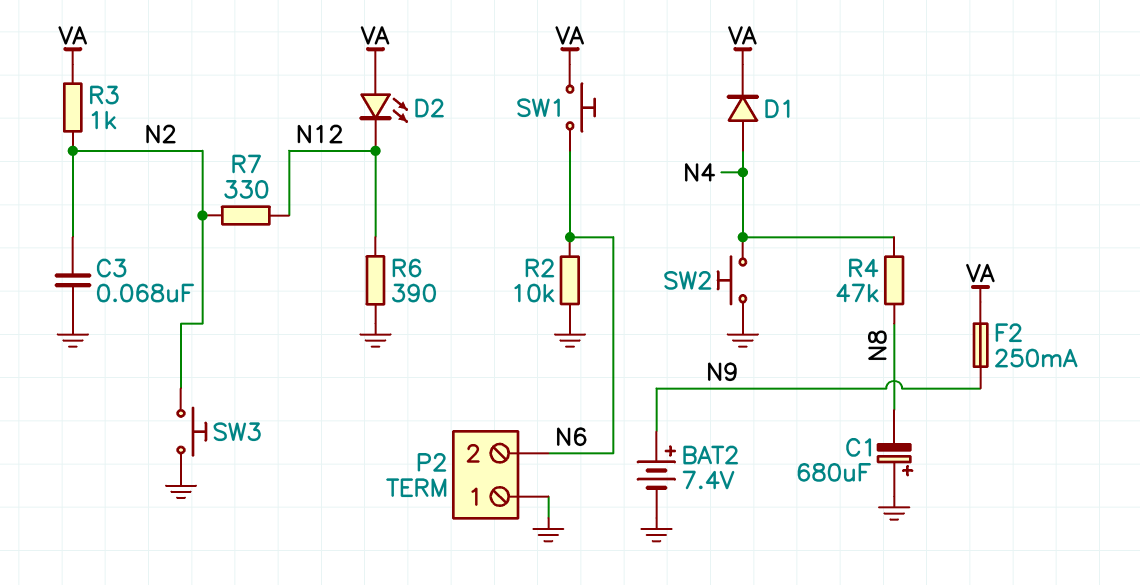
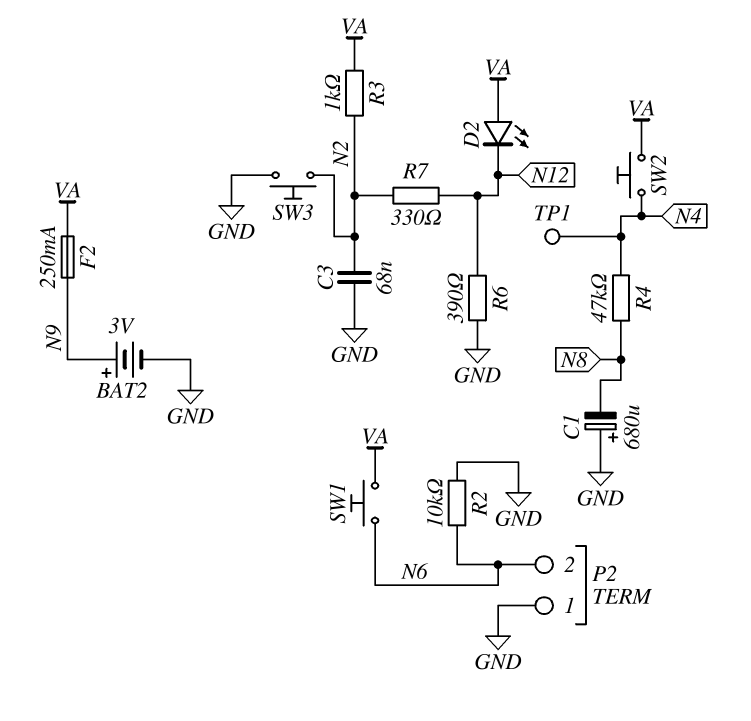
BAT2: 7.4V (plus N9, minus GND) -> 3V (plus N9, minus GND)
D1: diode (A N4, K VA) -> none
SW2: button (GND, N4) -> button (N4, VA)
TP1: none -> test point (N4)

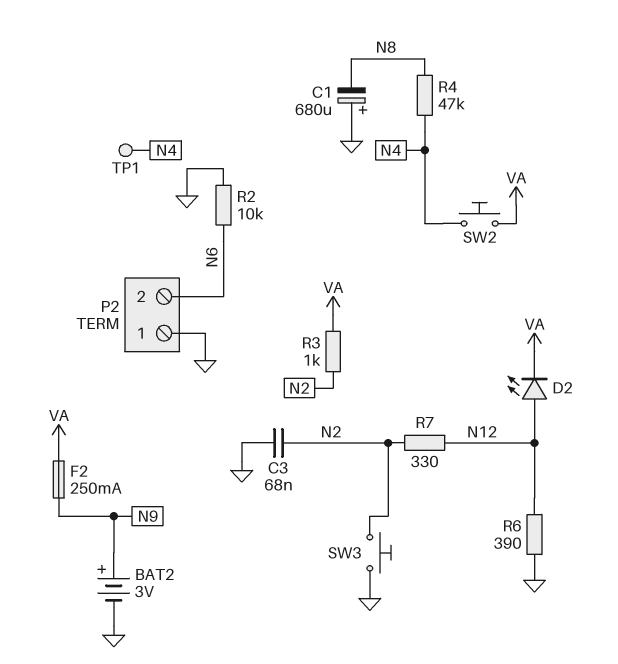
D2: LED (A VA, K N12) -> LED (A N12, K VA)
SW1: button (N6, VA) -> none

